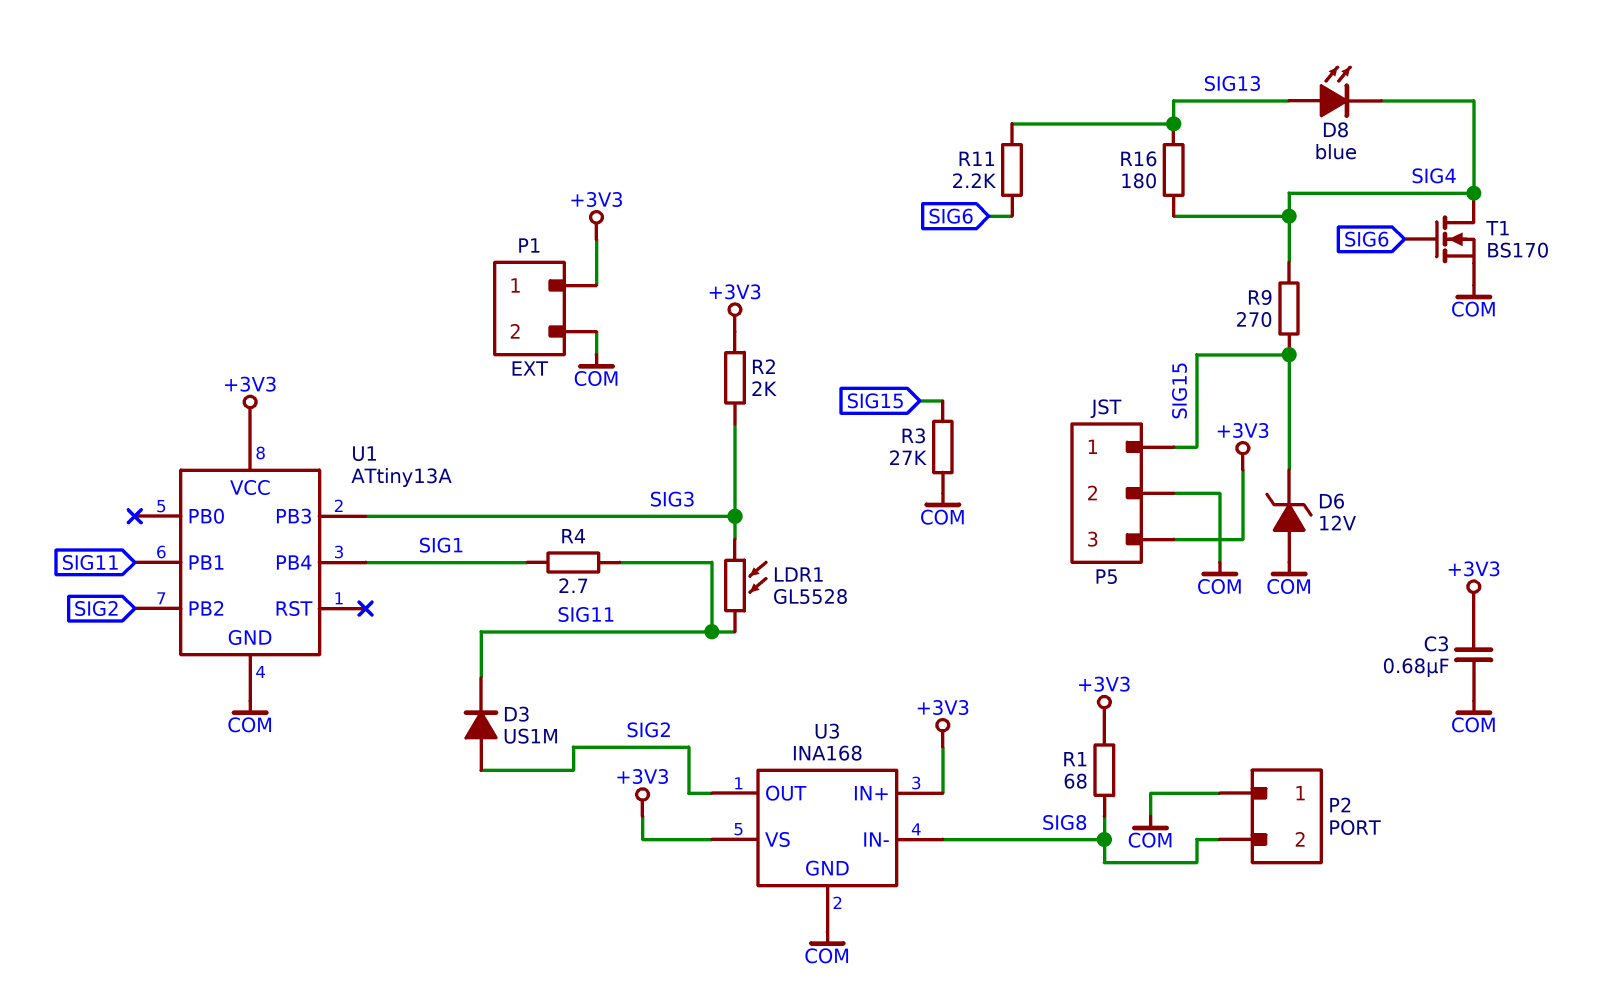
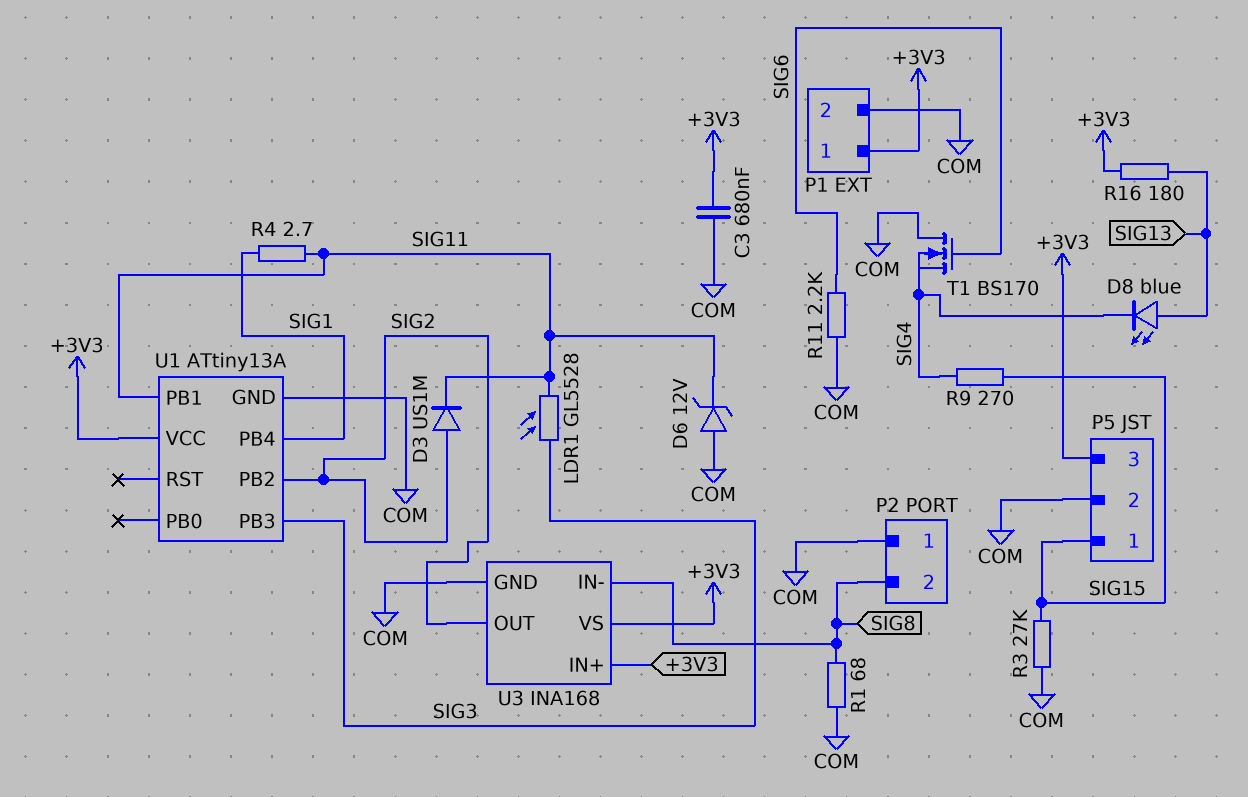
D6: zener 12V (A COM, K SIG15) -> zener 12V (A COM, K SIG11)
R1: 68 (+3V3, SIG8) -> 68 (COM, SIG8)
R2: 2k (+3V3, SIG3) -> none
R11: 2.2k (SIG6, SIG13) -> 2.2k (COM, SIG6)
R16: 180 (SIG4, SIG13) -> 180 (+3V3, SIG13)
T1: NMOS BS170 (G SIG6, D SIG4, S COM) -> NMOS BS170 (G SIG6, D COM, S SIG4)

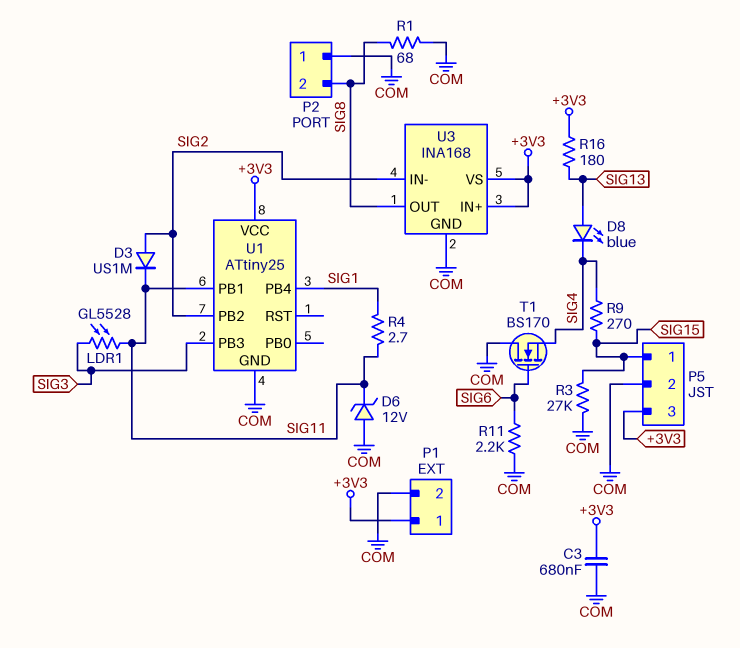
U1: ATtiny13A -> ATtiny25
U3 pin IN-: SIG8 -> SIG2
U3 pin OUT: SIG2 -> SIG8

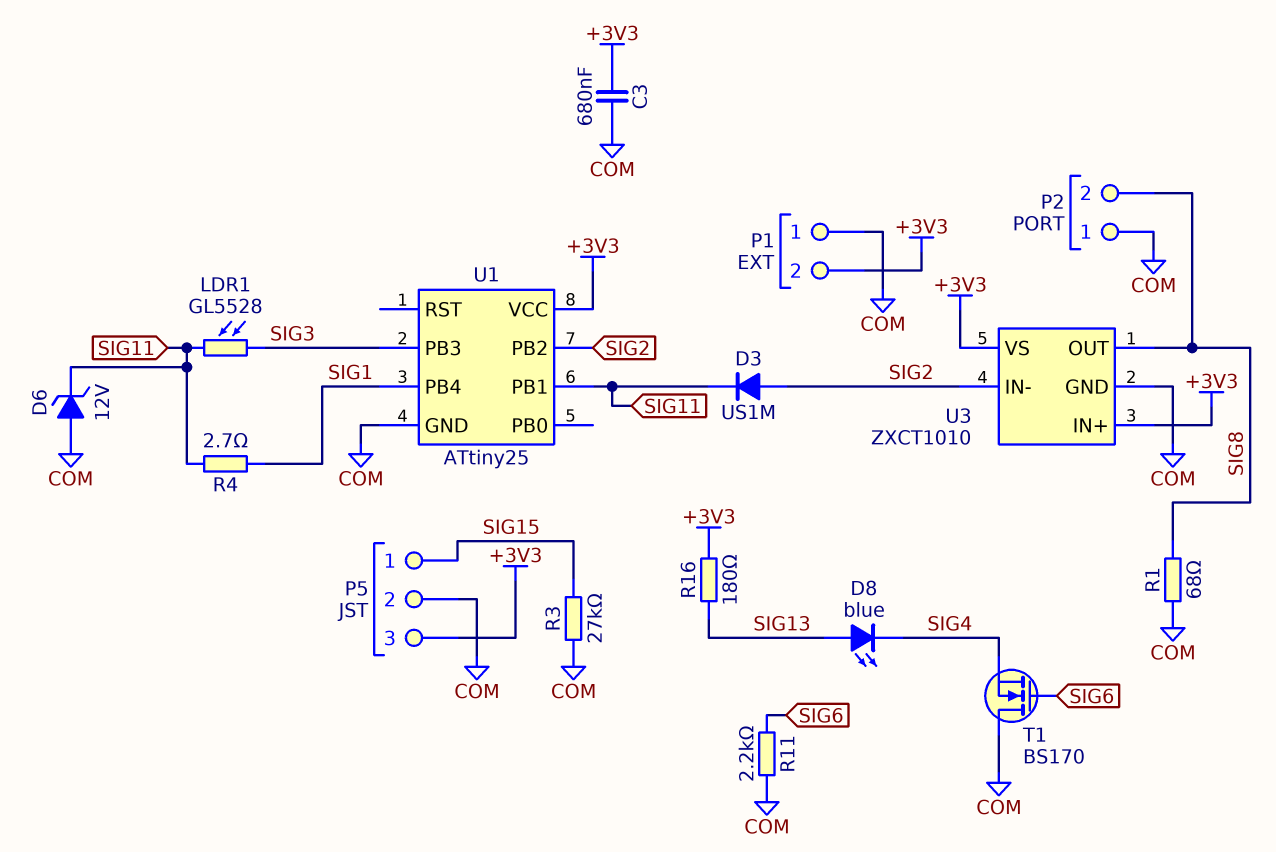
P1 pin 1: +3V3 -> COM
P1 pin 2: COM -> +3V3
R9: 270 (SIG4, SIG15) -> none
U3: INA168 -> ZXCT1010

